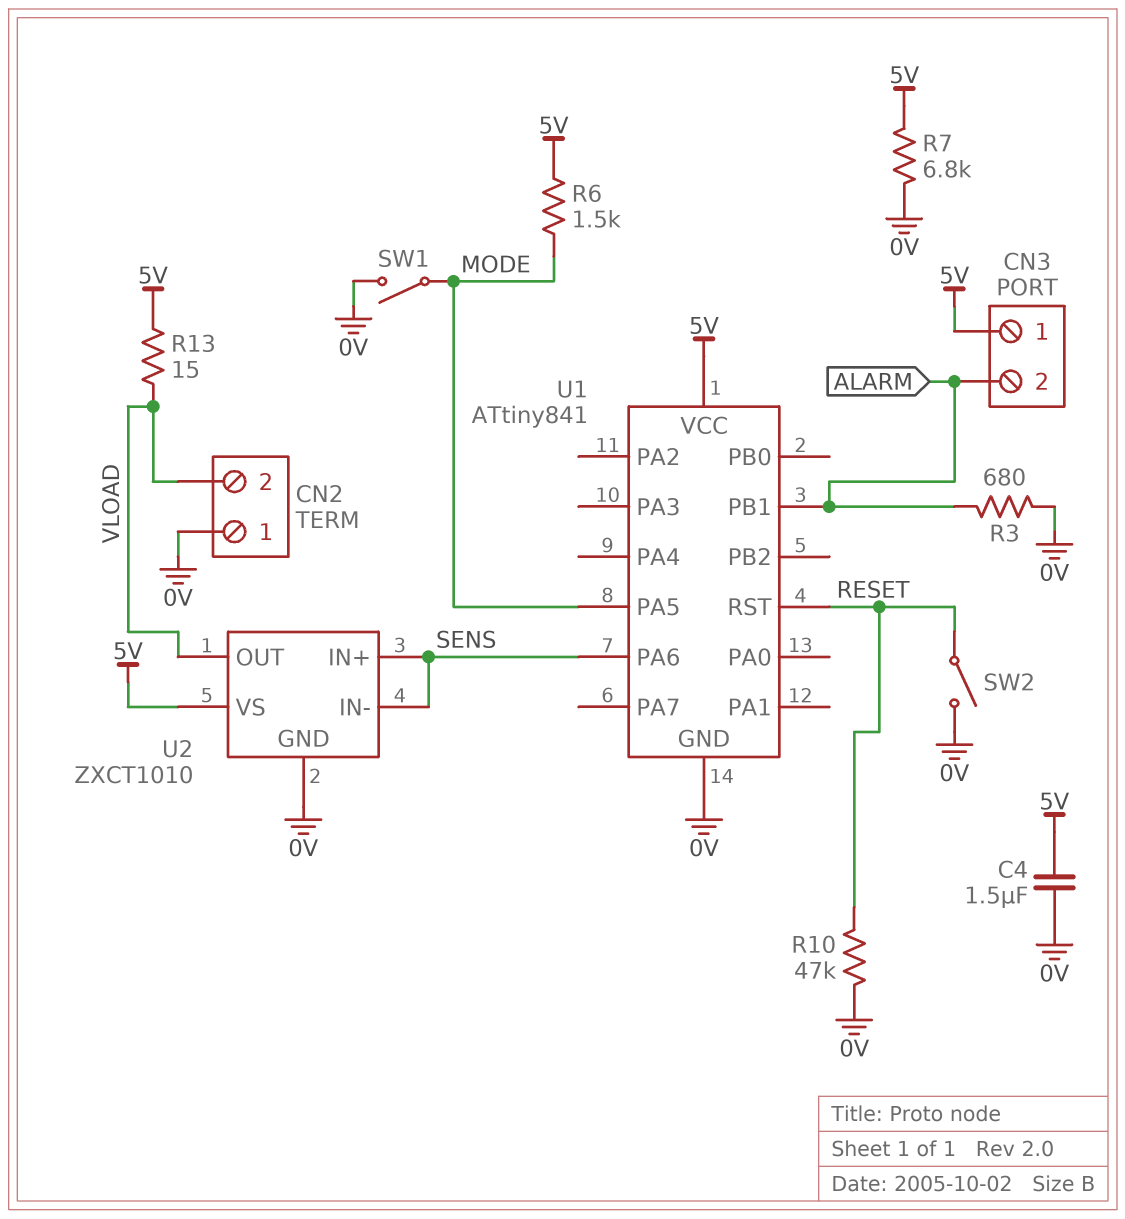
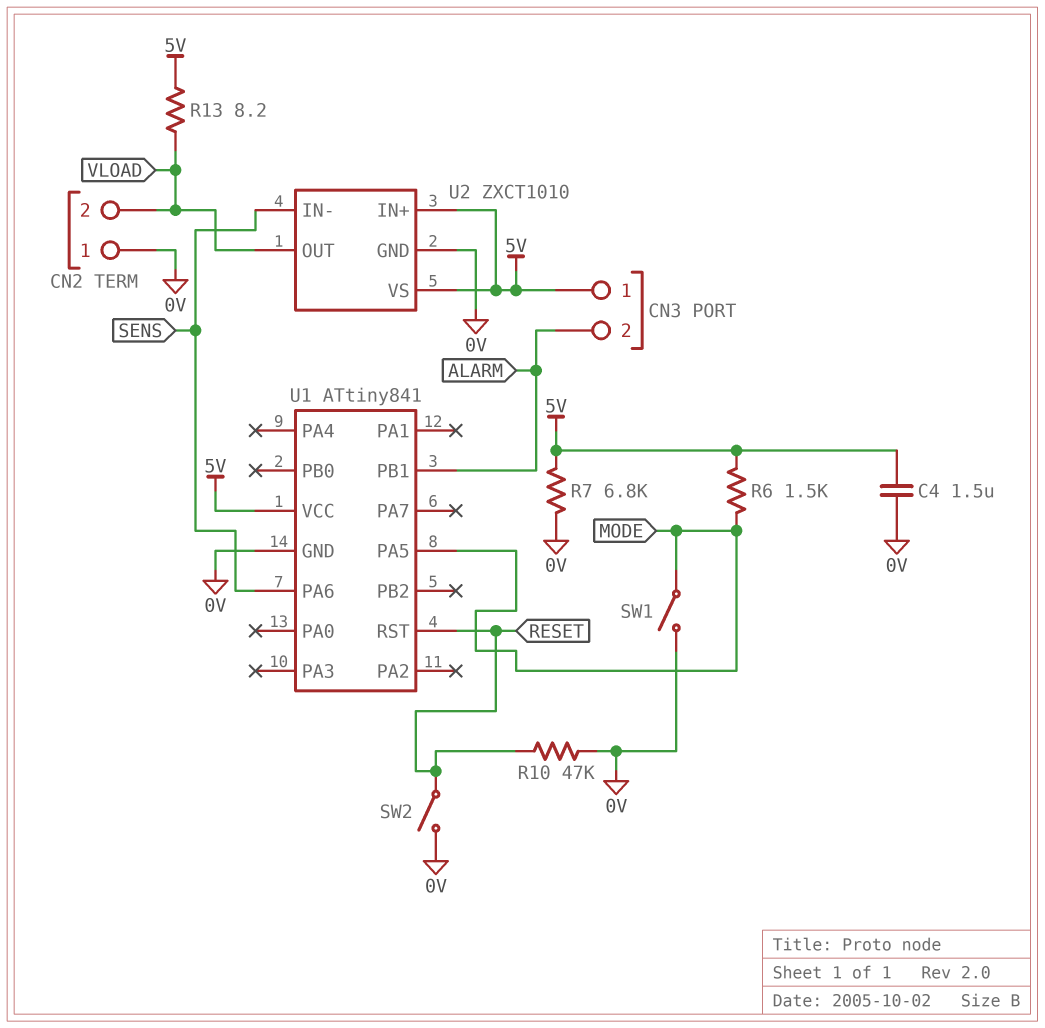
R3: 680 (0V, ALARM) -> none
R13: 15 (5V, VLOAD) -> 8.2 (5V, VLOAD)
U2 pin IN+: SENS -> 5V

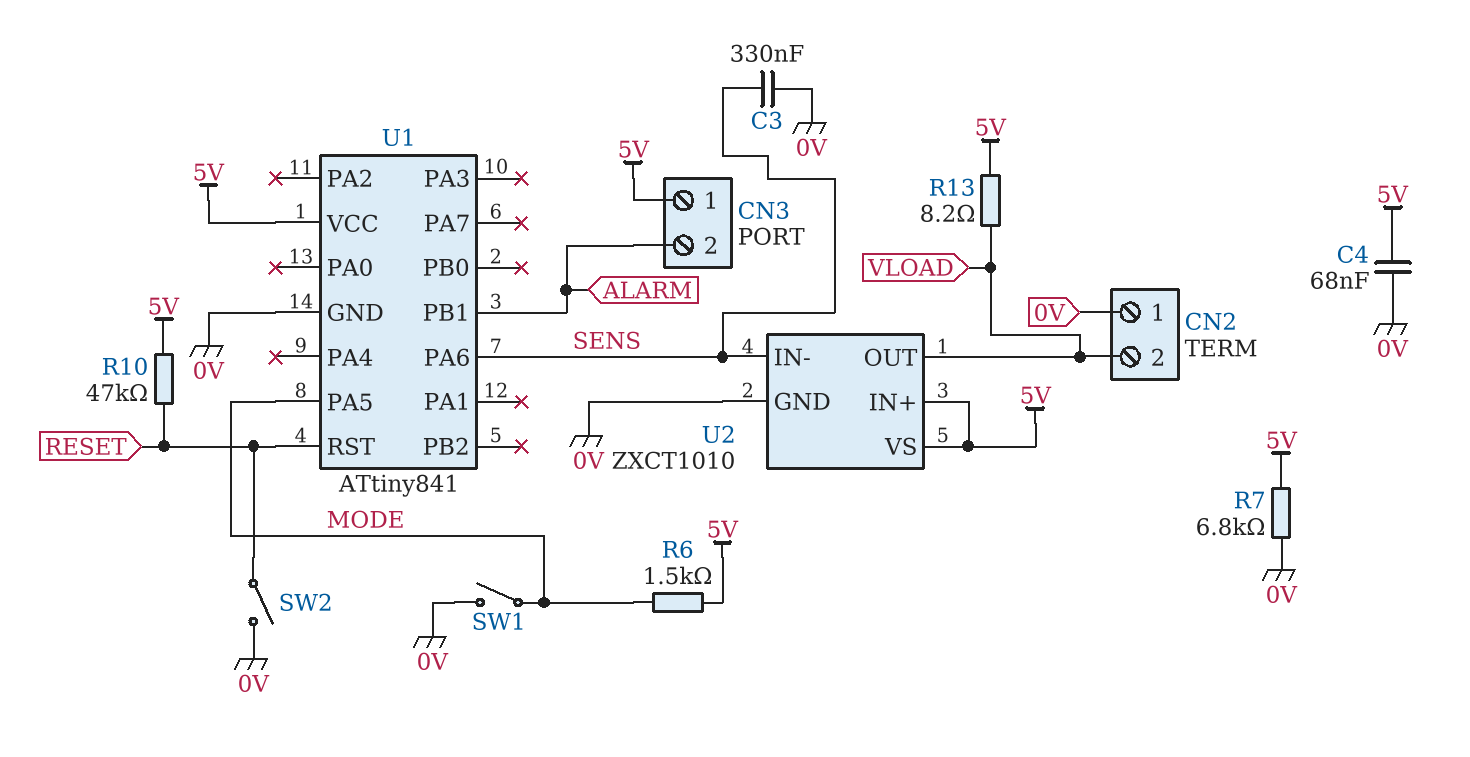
C3: none -> 330nF (0V, SENS)
C4: 1.5uF (0V, 5V) -> 68nF (0V, 5V)
R10: 47k (0V, RESET) -> 47k (5V, RESET)

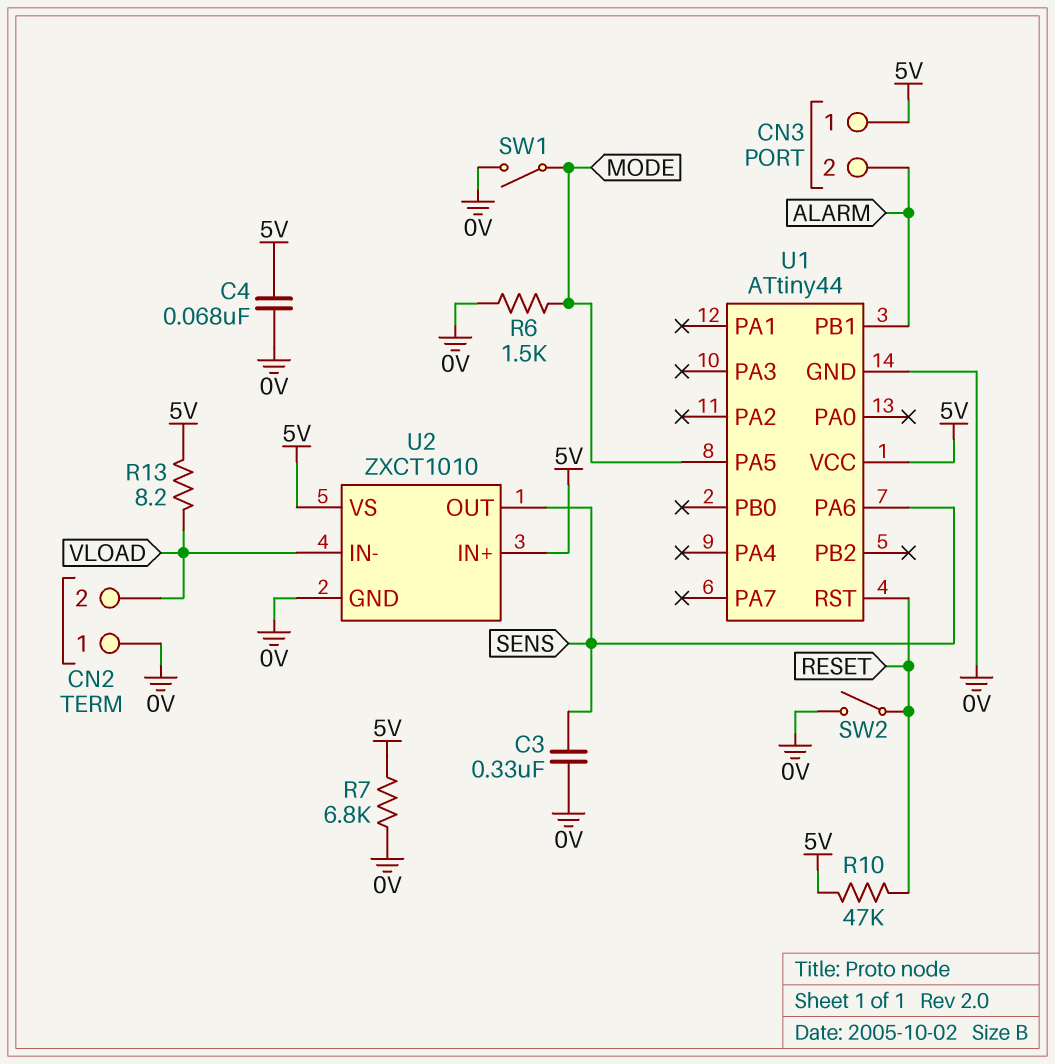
R6: 1.5k (5V, MODE) -> 1.5k (0V, MODE)
U1: ATtiny841 -> ATtiny44
U2 pin IN-: SENS -> VLOAD
U2 pin OUT: VLOAD -> SENS

